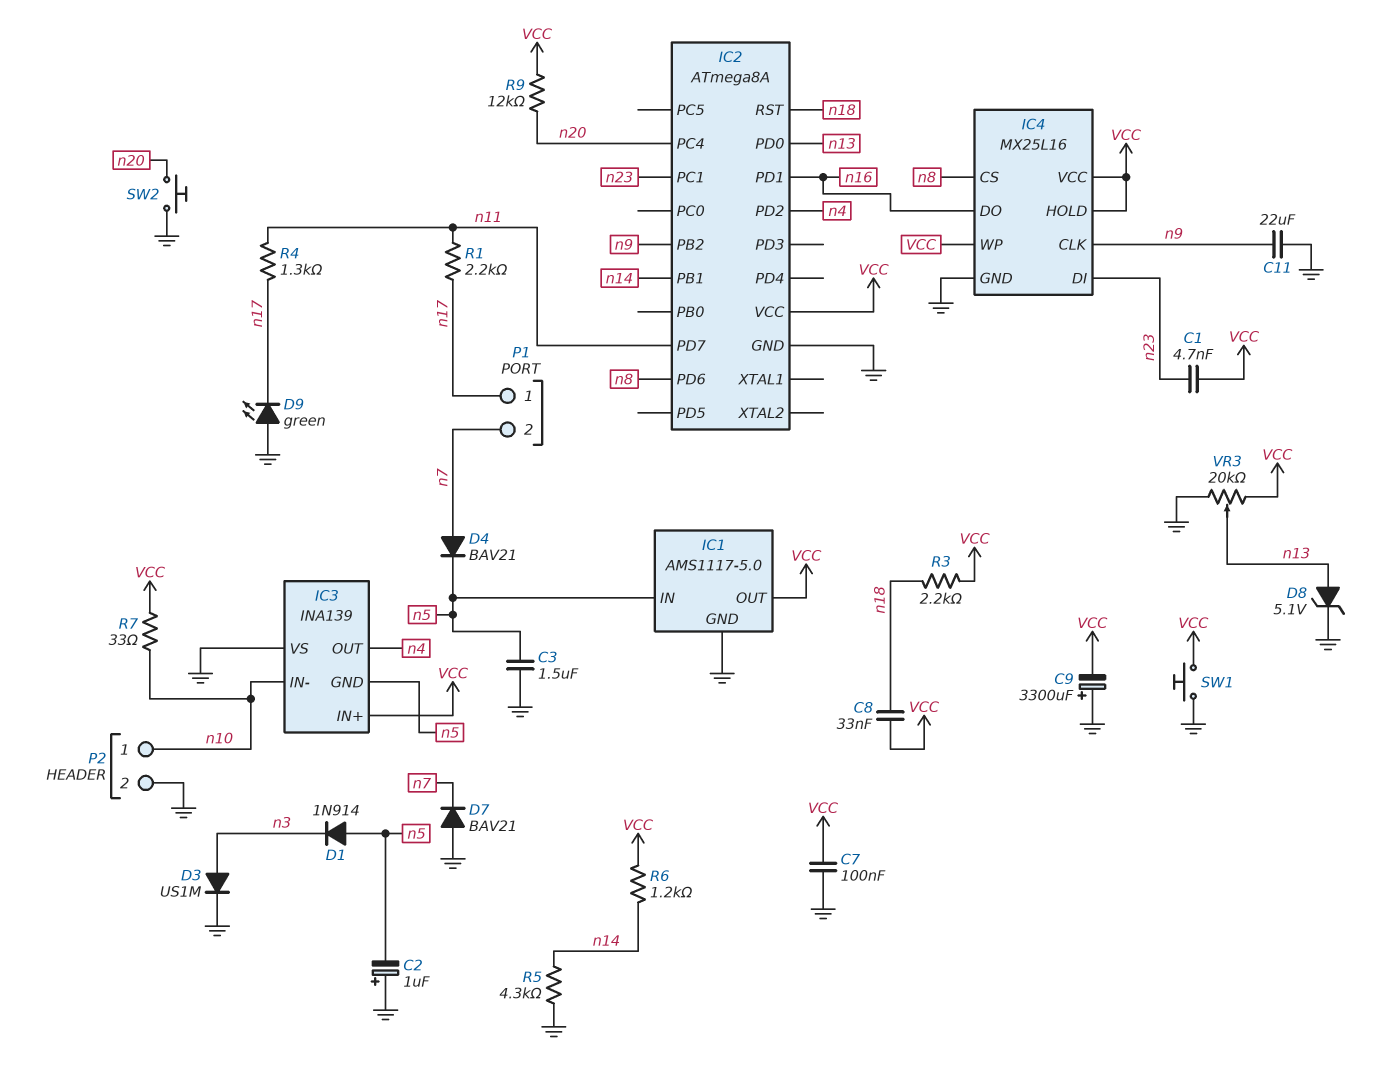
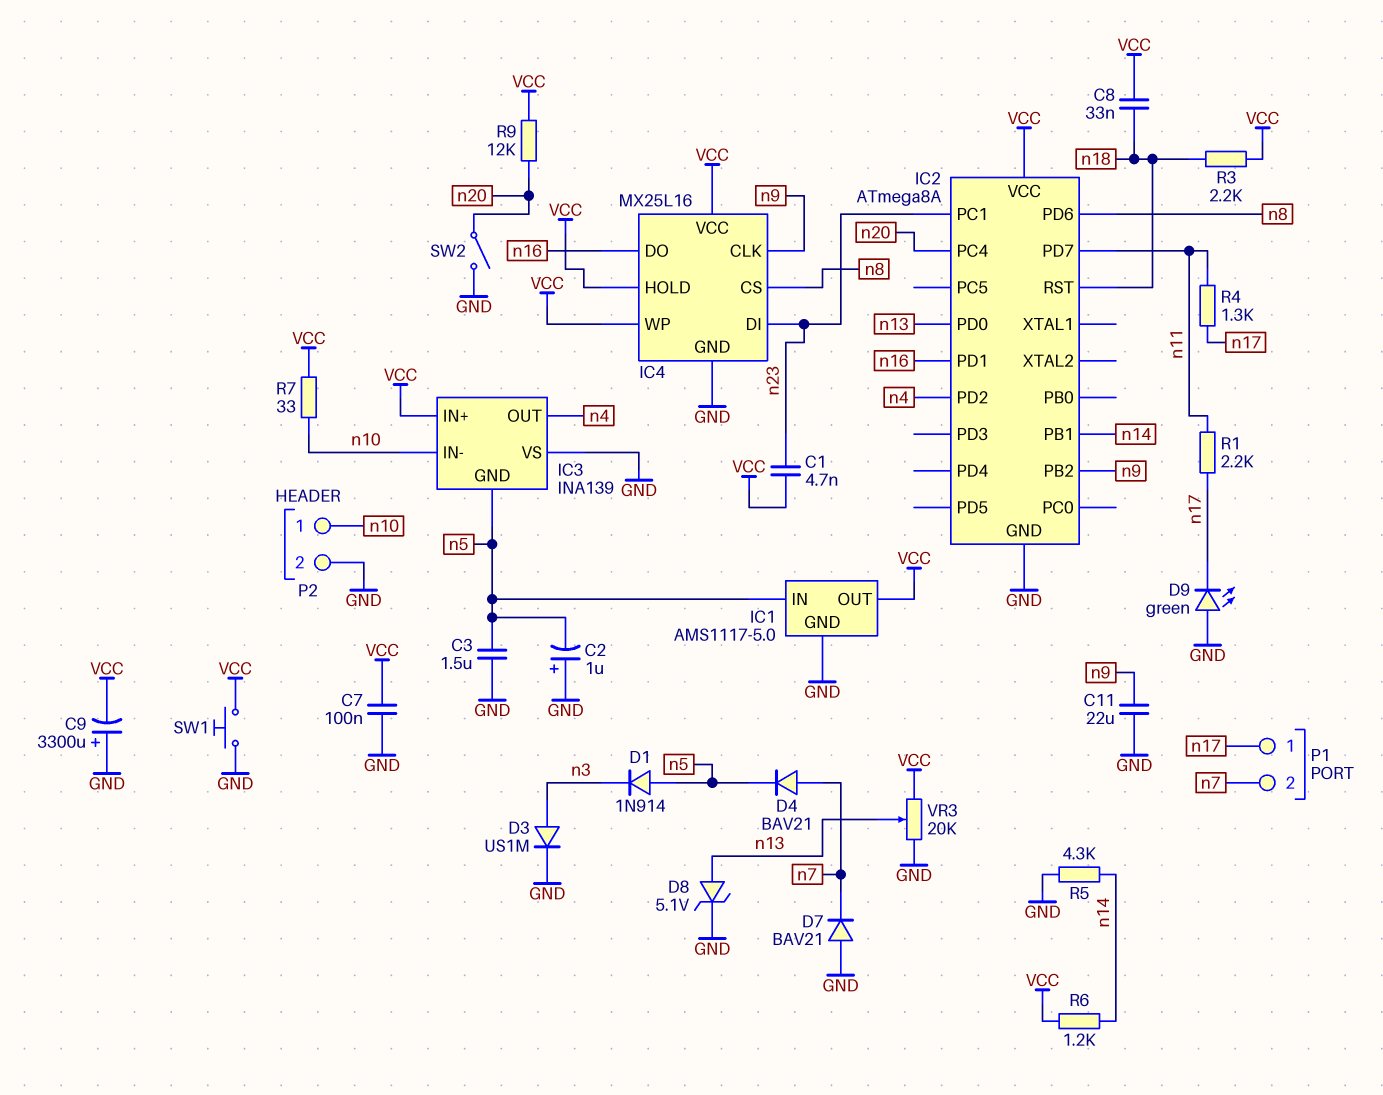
SW2: button (GND, n20) -> switch (GND, n20)

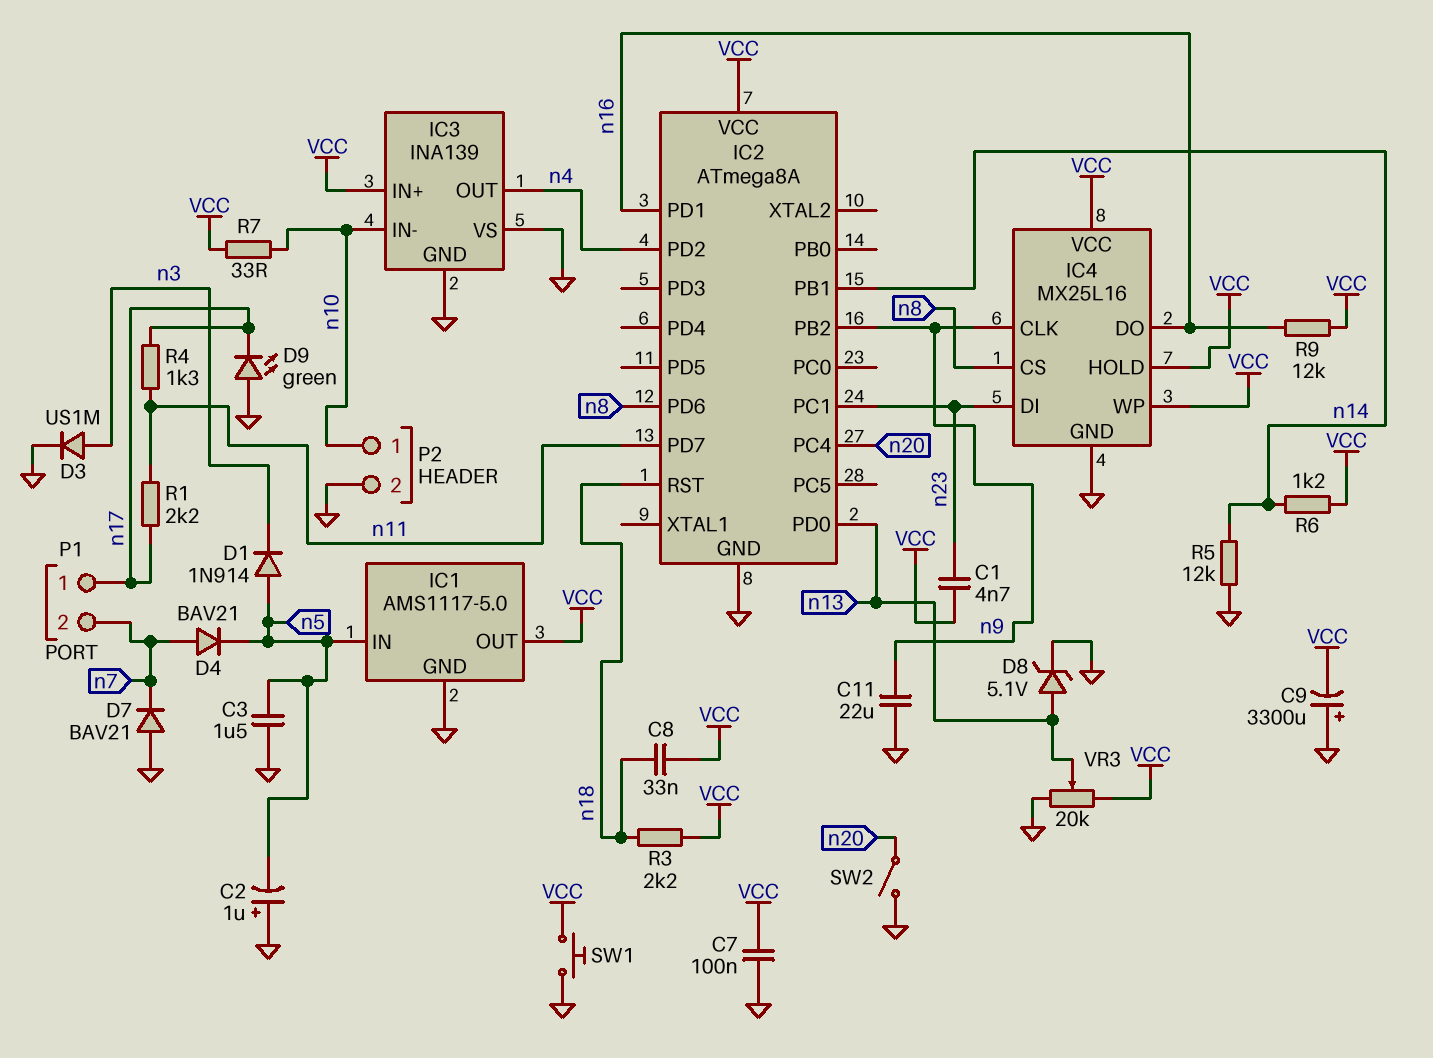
IC3 pin GND: n5 -> GND
R5: 4.3k (GND, n14) -> 12k (GND, n14)
R9: 12k (VCC, n20) -> 12k (VCC, n16)

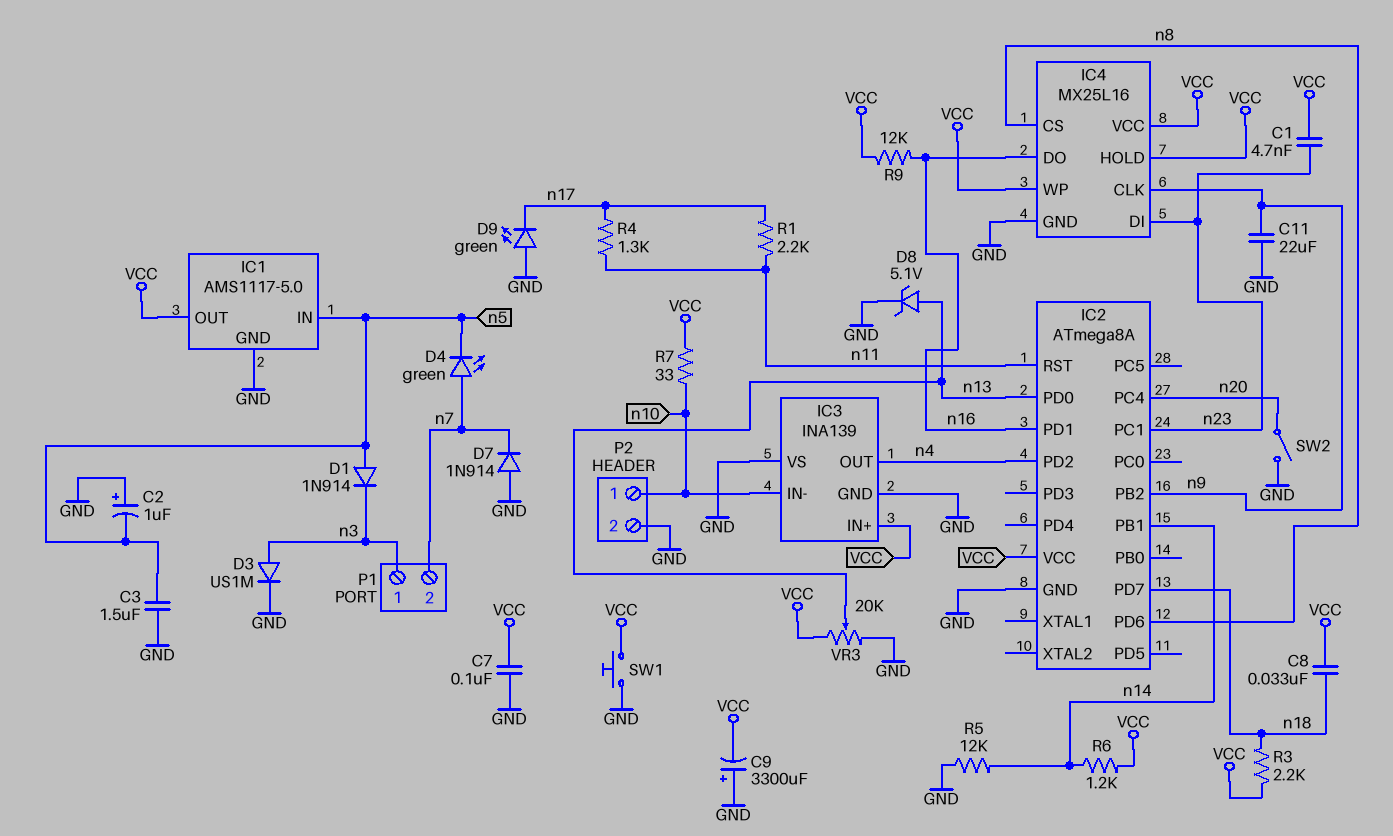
D4: diode BAV21 (A n7, K n5) -> LED green (A n7, K n5)
D7: diode BAV21 (A GND, K n7) -> diode 1N914 (A GND, K n7)
IC2 pin PD7: n11 -> n18
IC2 pin RST: n18 -> n11
P1 pin 1: n17 -> n3

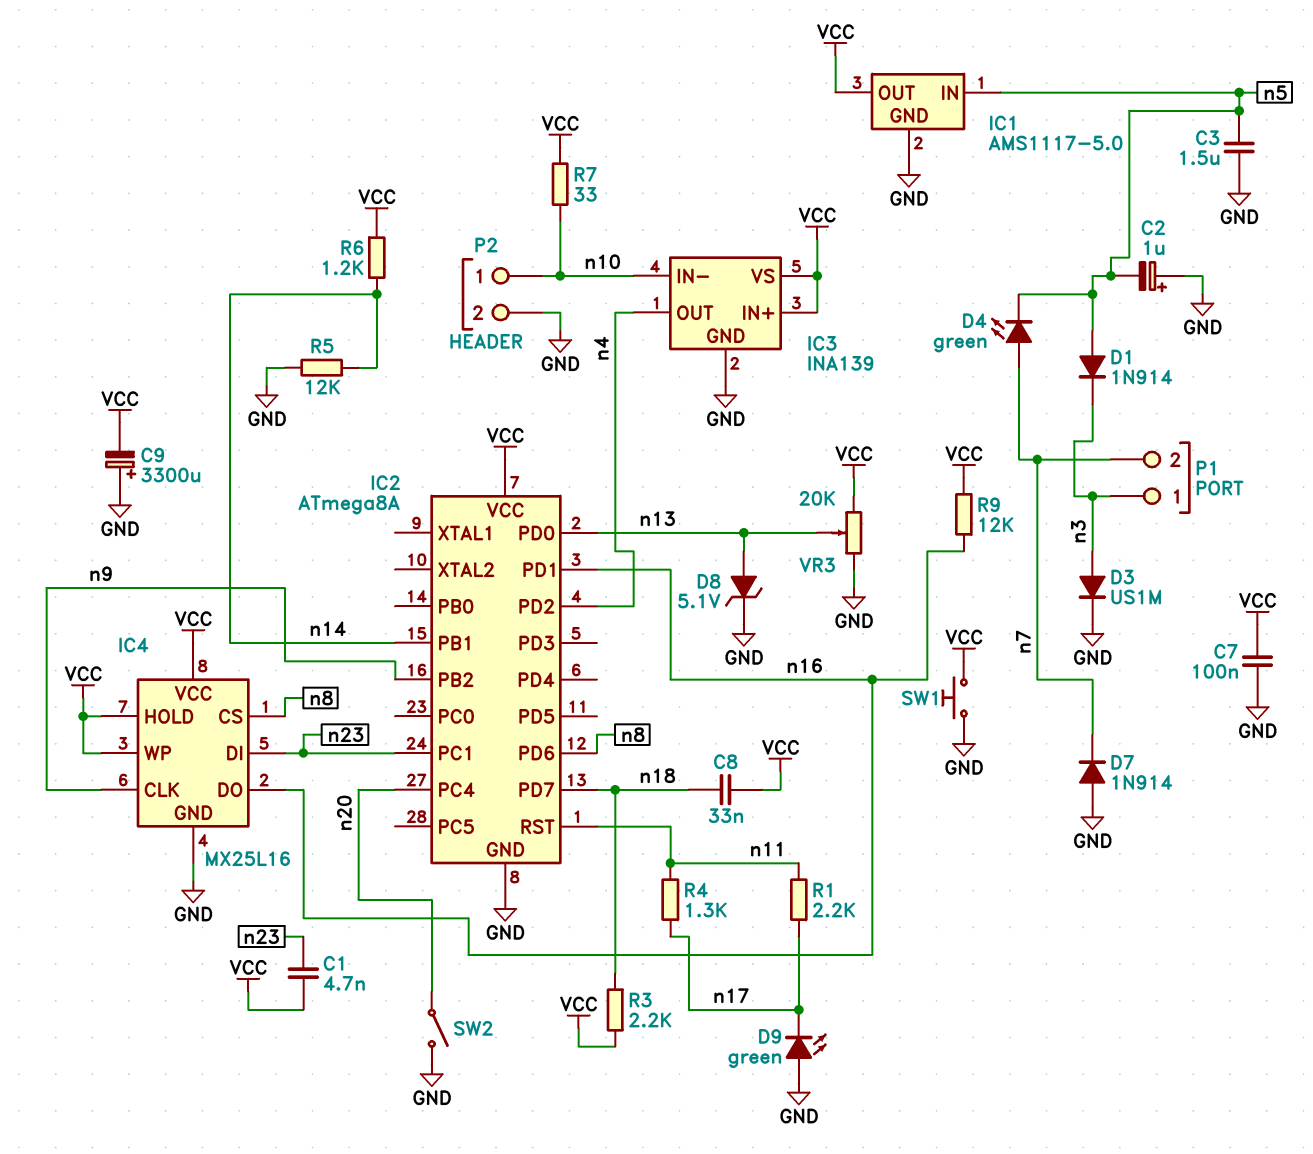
C11: 22uF (GND, n9) -> none
IC3 pin VS: GND -> VCC

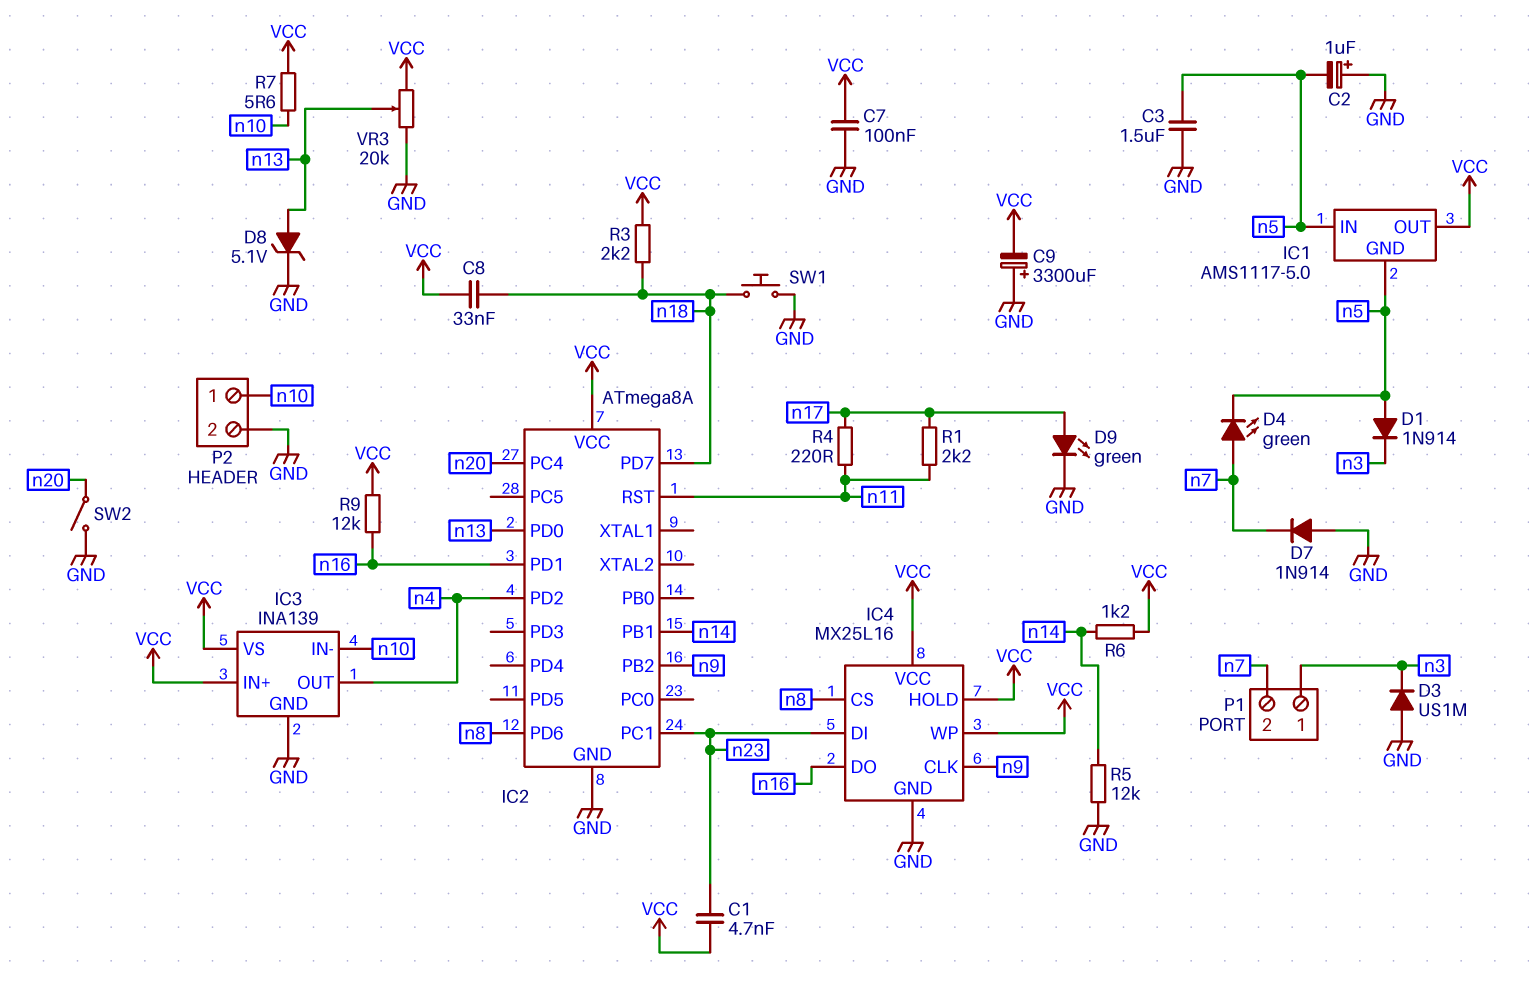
D3: diode US1M (A n3, K GND) -> diode US1M (A GND, K n3)
D9: LED green (A GND, K n17) -> LED green (A n17, K GND)
IC1 pin GND: GND -> n5
R4: 1.3k (n11, n17) -> 220 (n11, n17)
R7: 33 (VCC, n10) -> 5.6 (VCC, n10)
SW1: button (GND, VCC) -> button (GND, n18)

